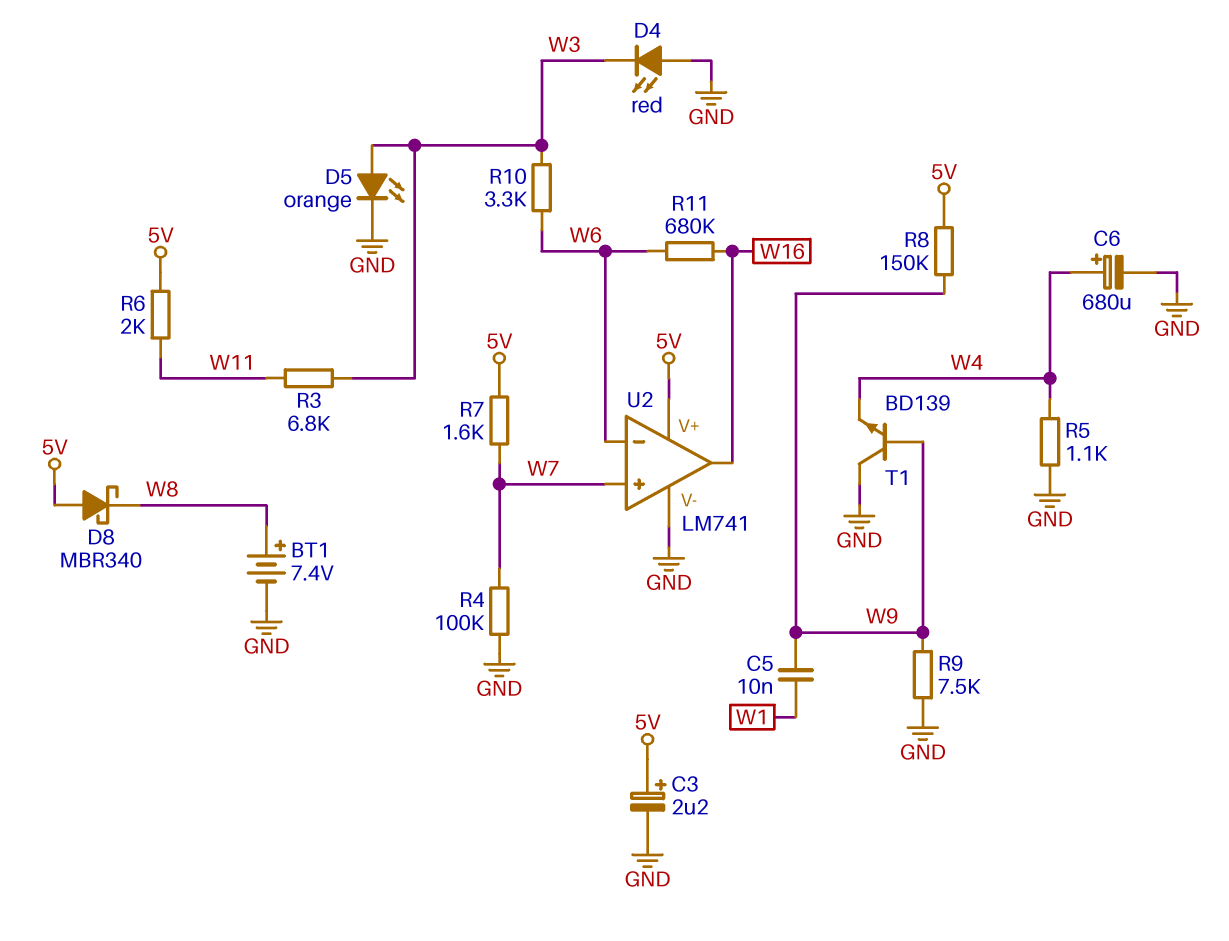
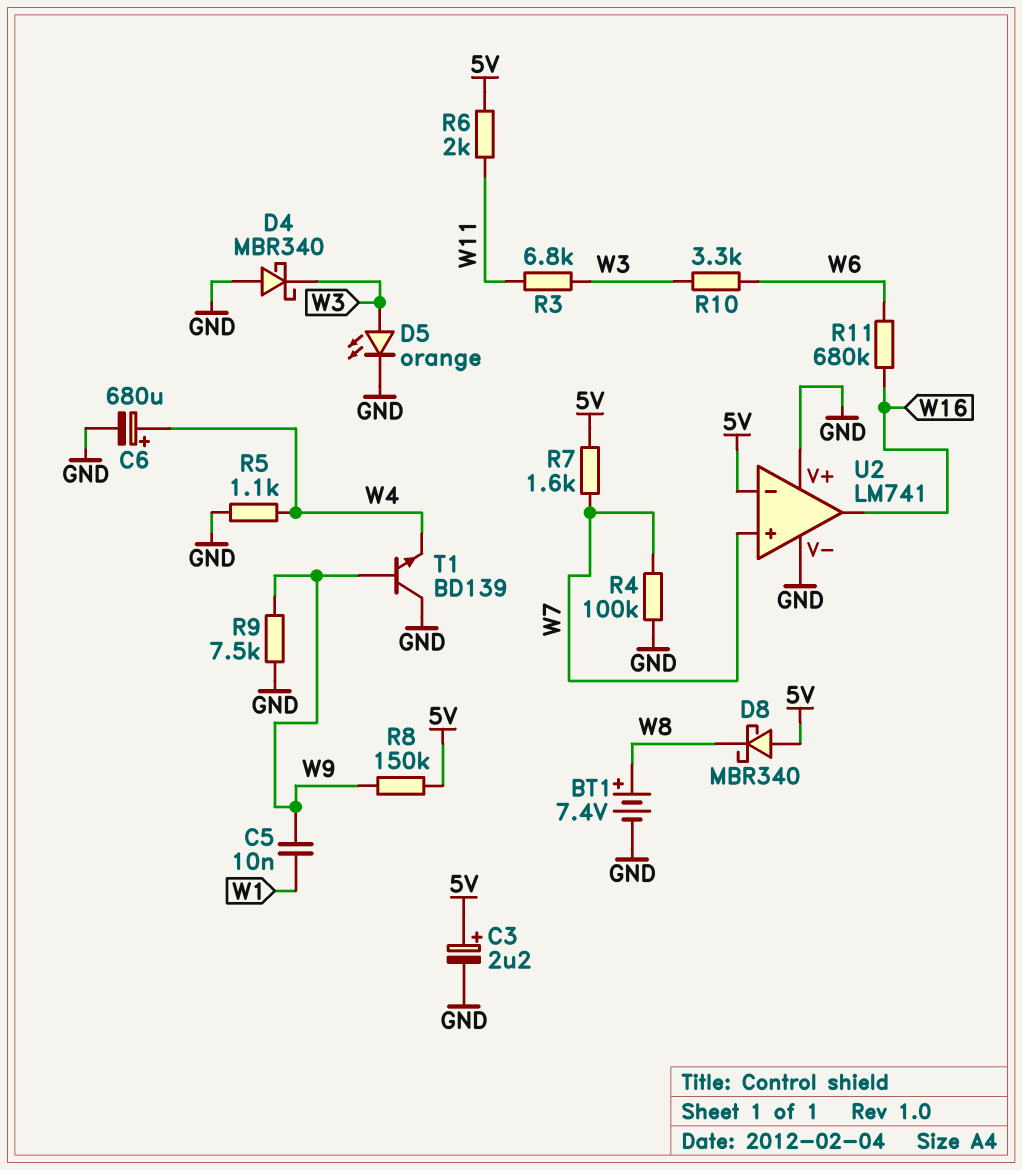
D4: LED red (A GND, K W3) -> schottky MBR340 (A GND, K W3)
U2 pin V+: 5V -> GND
U2 pin in-: W6 -> 5V

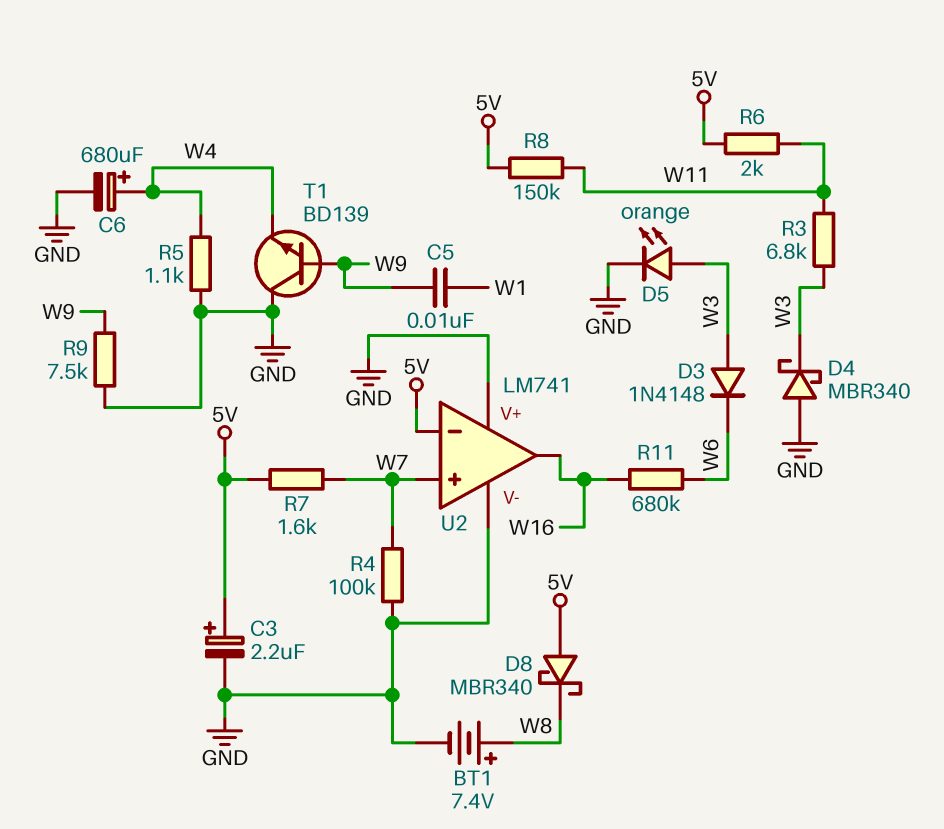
D3: none -> diode 1N4148 (A W3, K W6)
R8: 150k (5V, W9) -> 150k (5V, W11)
R10: 3.3k (W3, W6) -> none

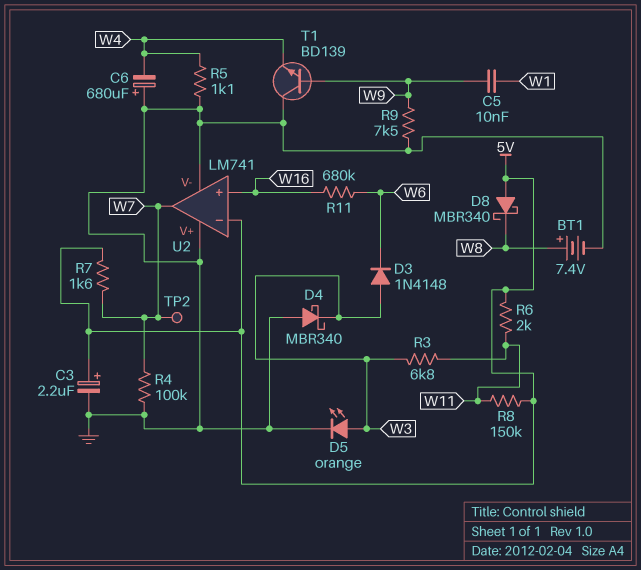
C6: 680uF (plus W4, minus GND) -> 680uF (plus GND, minus W4)
TP2: none -> test point (W7)
U2 pin in+: W7 -> W16
U2 pin out: W16 -> W7

